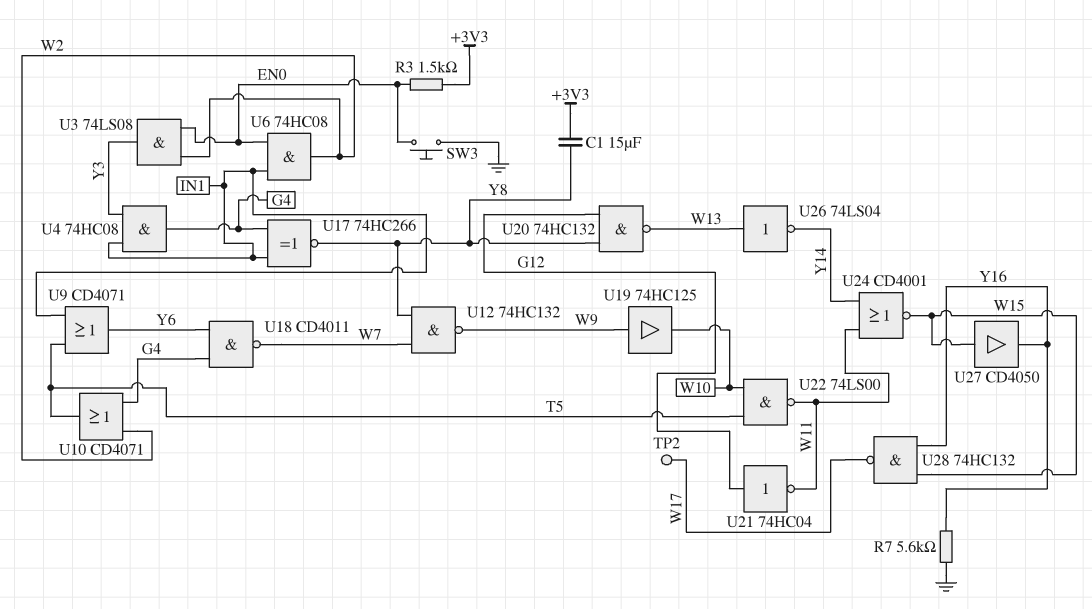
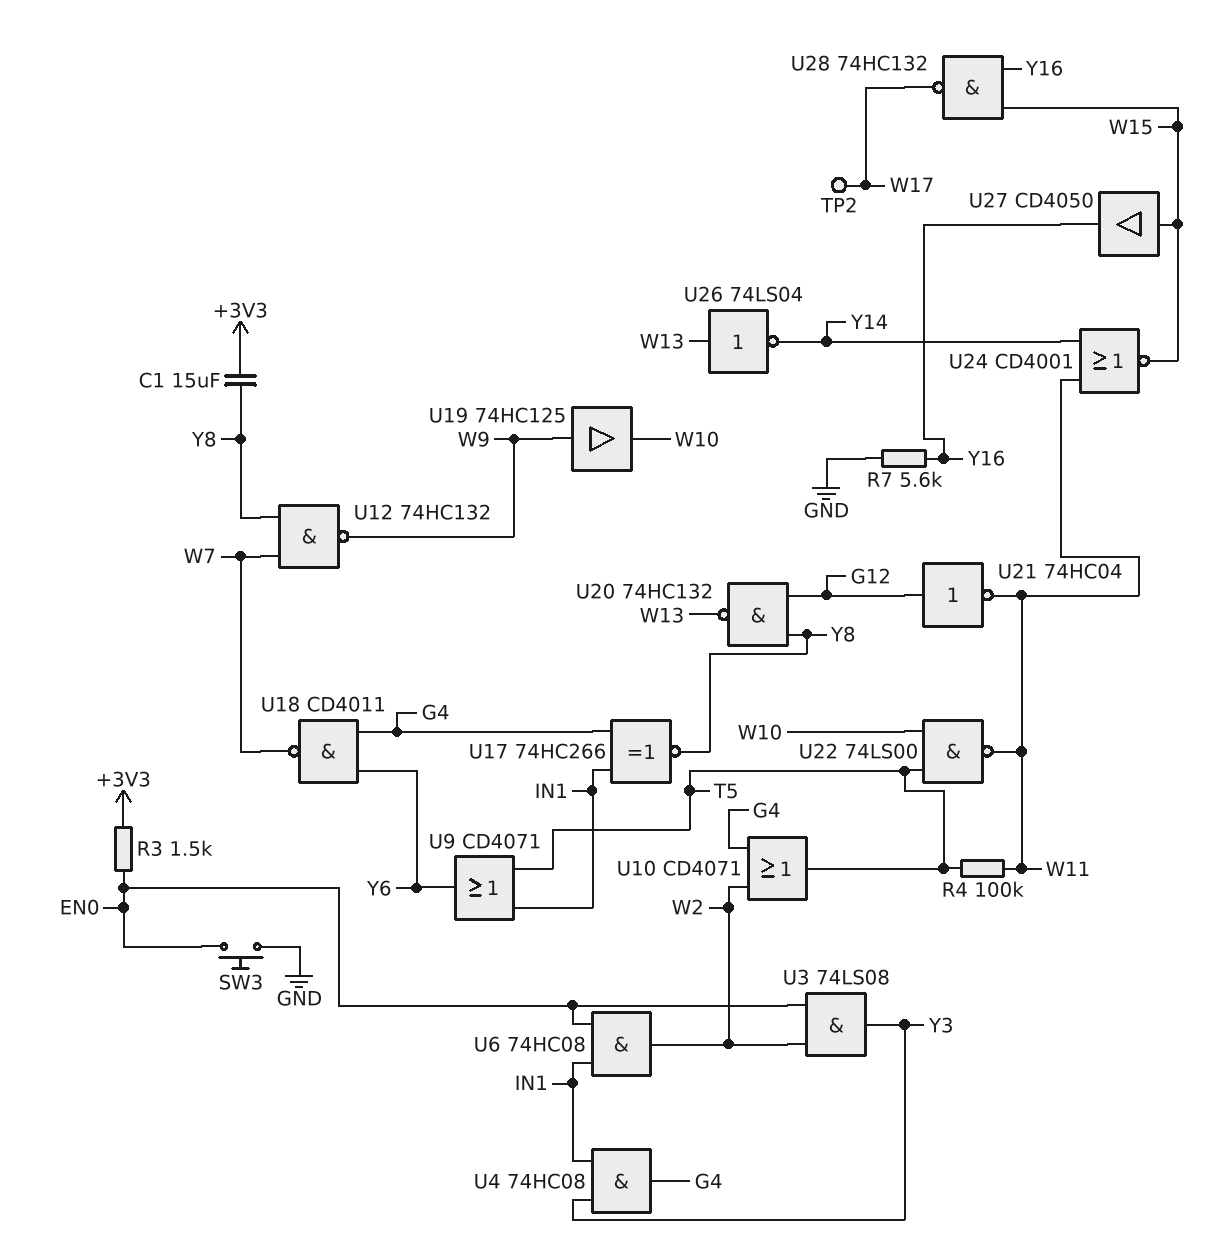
R4: none -> 100k (T5, W11)

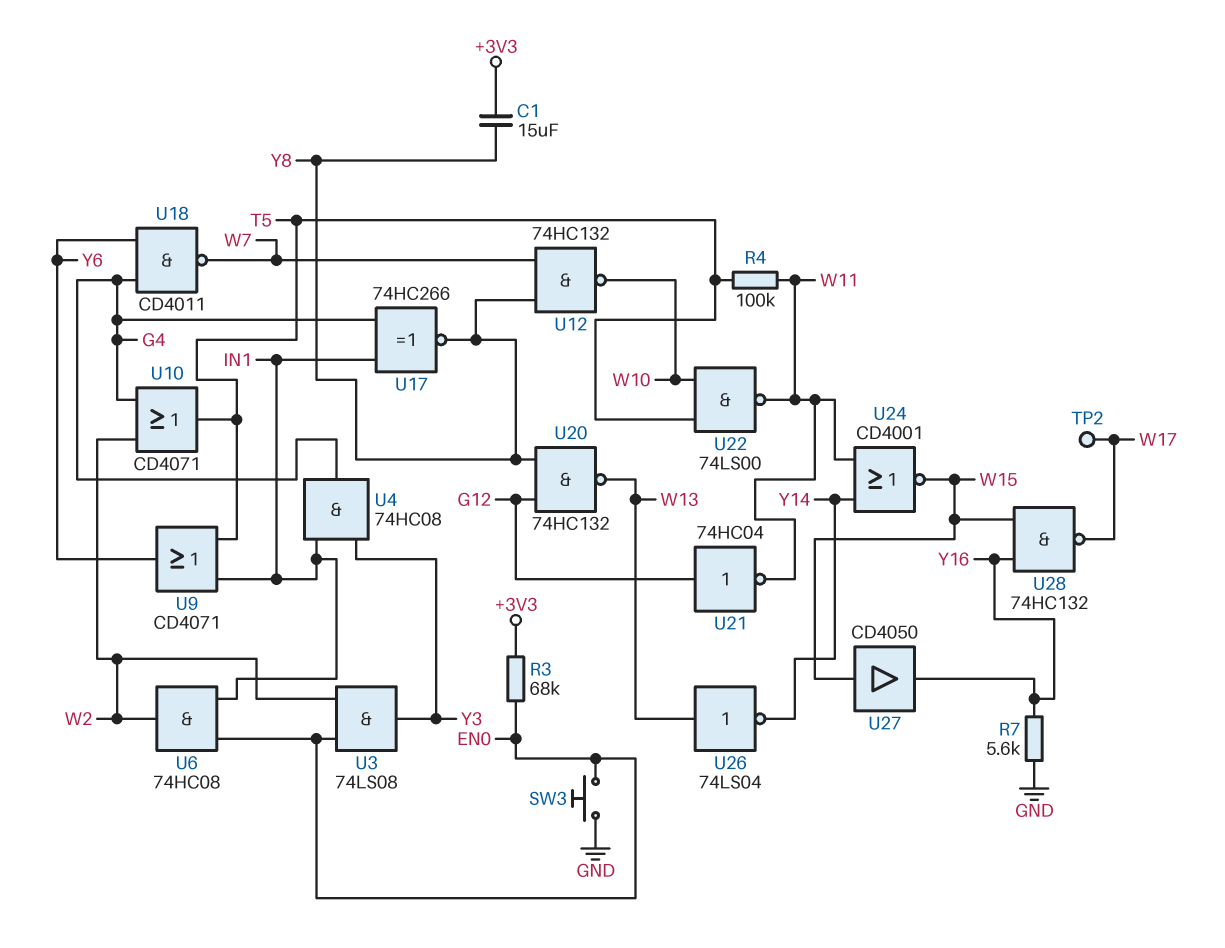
R3: 1.5k (+3V3, EN0) -> 68k (+3V3, EN0)
U12: NAND 74HC132 (in W7, in Y8, out W9) -> NAND 74HC132 (in W7, in Y8, out W10)
U19: buffer 74HC125 (in W9, out W10) -> none

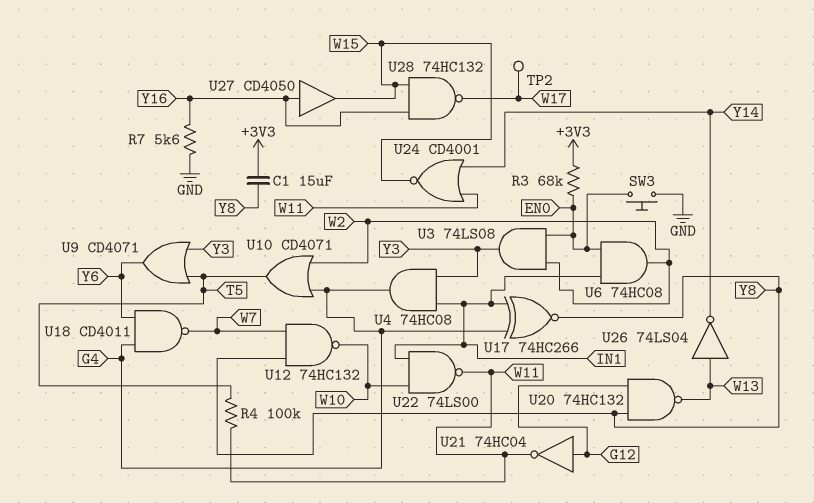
U9: OR CD4071 (in IN1, in T5, out Y6) -> OR CD4071 (in T5, in Y3, out Y6)
U22: NAND 74LS00 (in T5, in W10, out W11) -> NAND 74LS00 (in IN1, in W10, out W11)
U27: buffer CD4050 (in W15, out Y16) -> buffer CD4050 (in Y16, out W15)

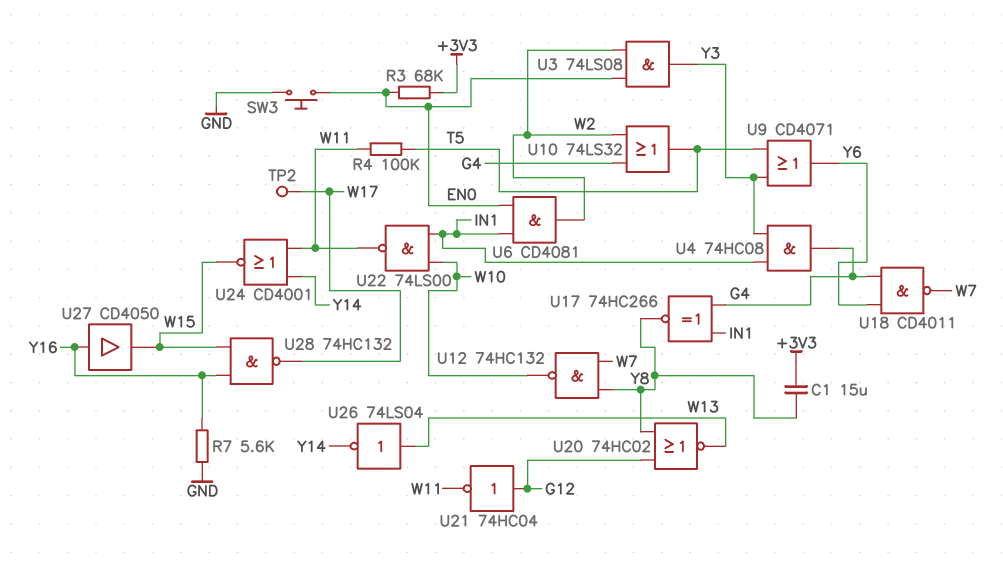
U6: AND 74HC08 (in EN0, in IN1, out W2) -> AND CD4081 (in EN0, in IN1, out W2)
U10: OR CD4071 (in G4, in W2, out T5) -> OR 74LS32 (in G4, in W2, out T5)
U20: NAND 74HC132 (in G12, in Y8, out W13) -> NOR 74HC02 (in G12, in Y8, out W13)

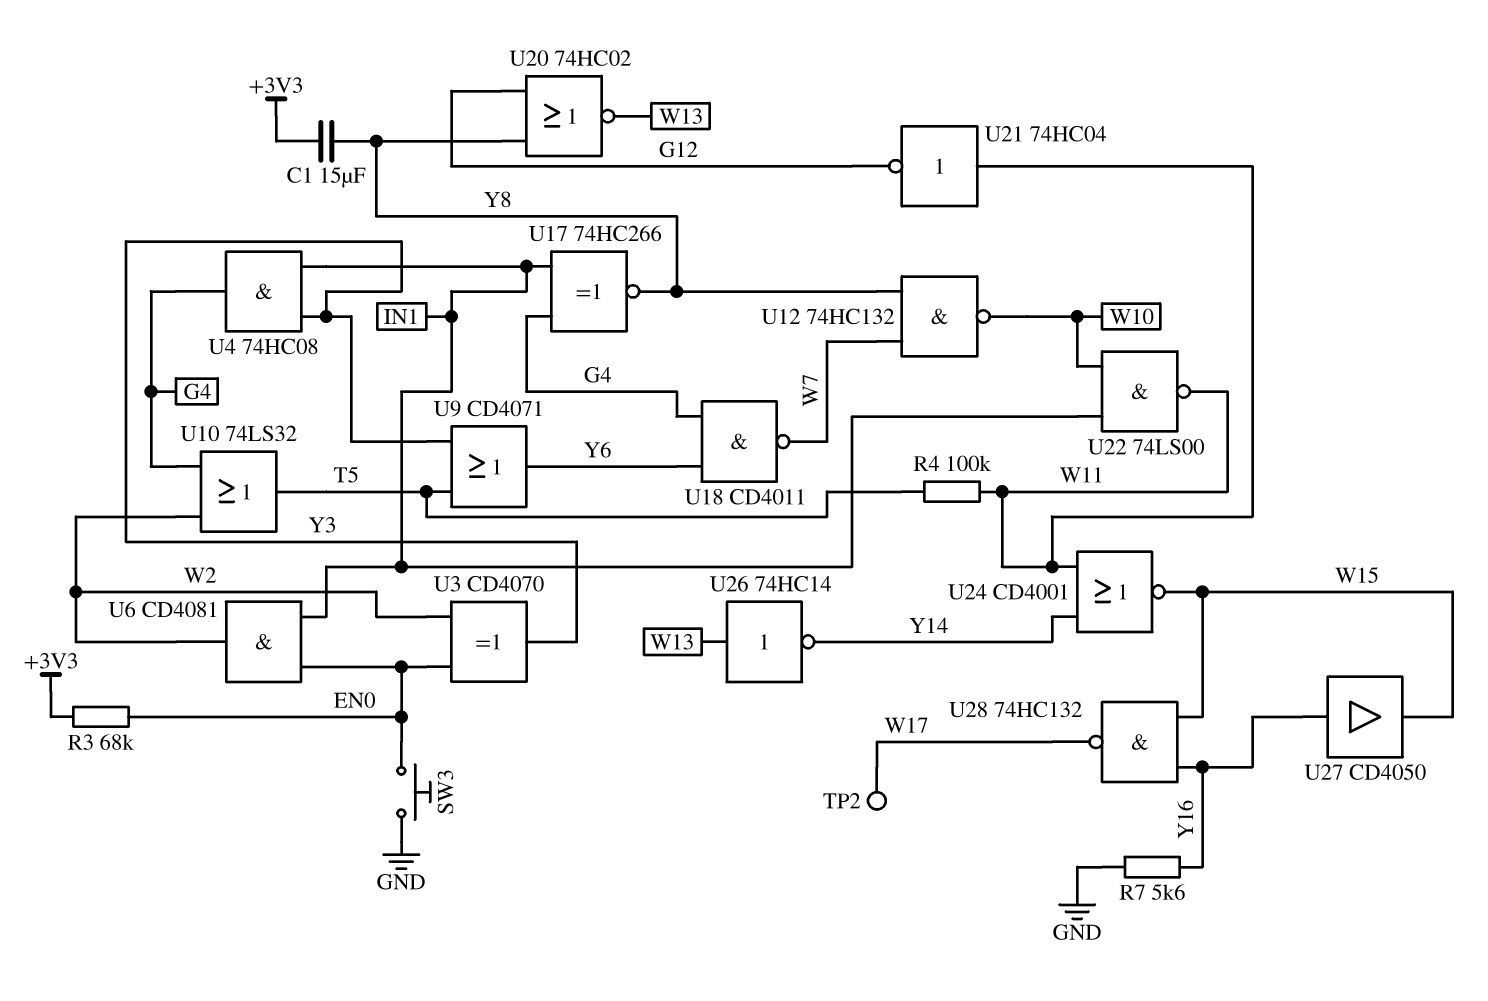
U3: AND 74LS08 (in EN0, in W2, out Y3) -> XOR CD4070 (in EN0, in W2, out Y3)
U21: NOT 74HC04 (in G12, out W11) -> NOT 74HC04 (in W11, out G12)
U26: NOT 74LS04 (in W13, out Y14) -> NOT 74HC14 (in W13, out Y14)

